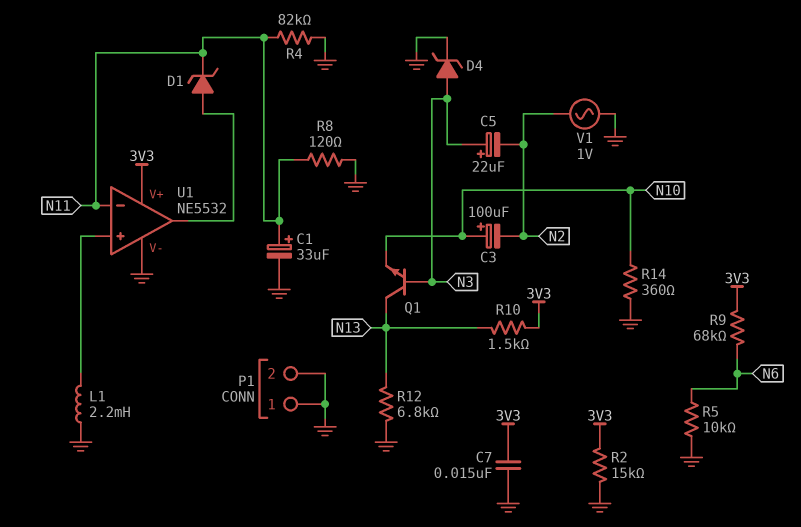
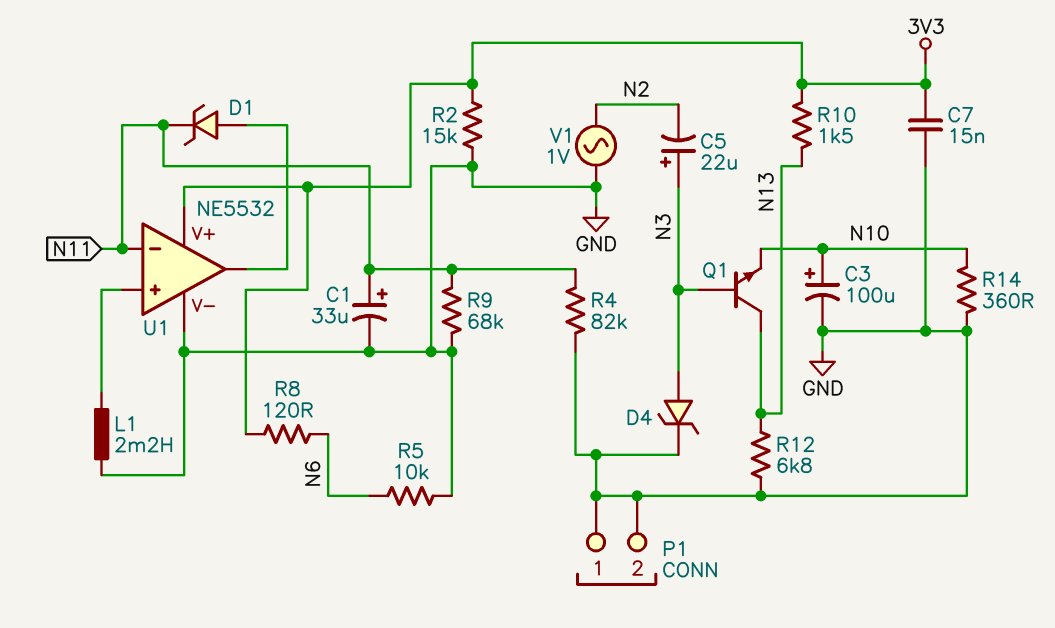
C3: 100uF (plus N10, minus N2) -> 100uF (plus N10, minus GND)
R8: 120 (GND, N11) -> 120 (3V3, N6)
R9: 68k (3V3, N6) -> 68k (GND, N11)

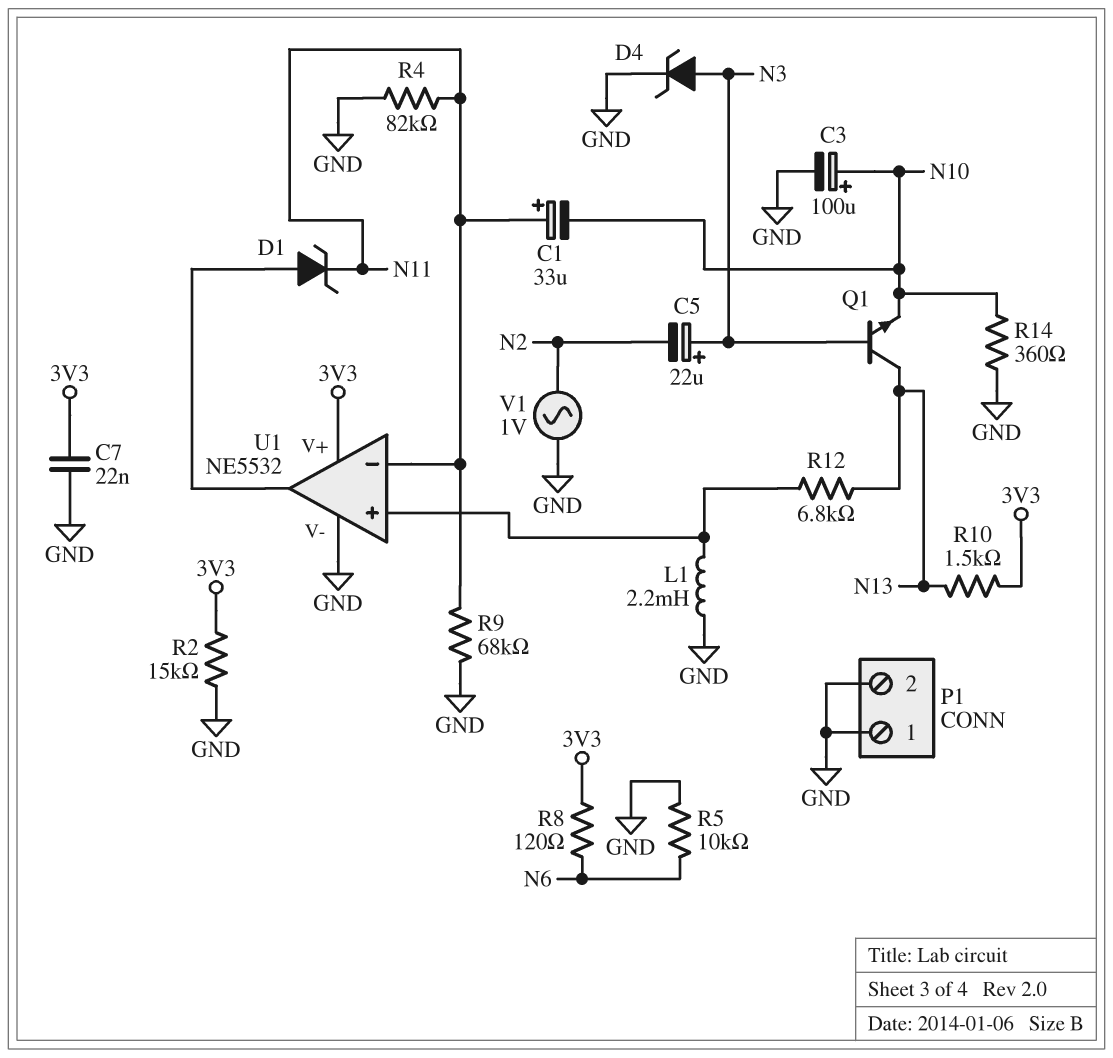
C1: 33uF (plus N11, minus GND) -> 33uF (plus N11, minus N10)
C7: 15nF (3V3, GND) -> 22nF (3V3, GND)
R12: 6.8k (GND, N13) -> 6.8k (N13, U1/in+)

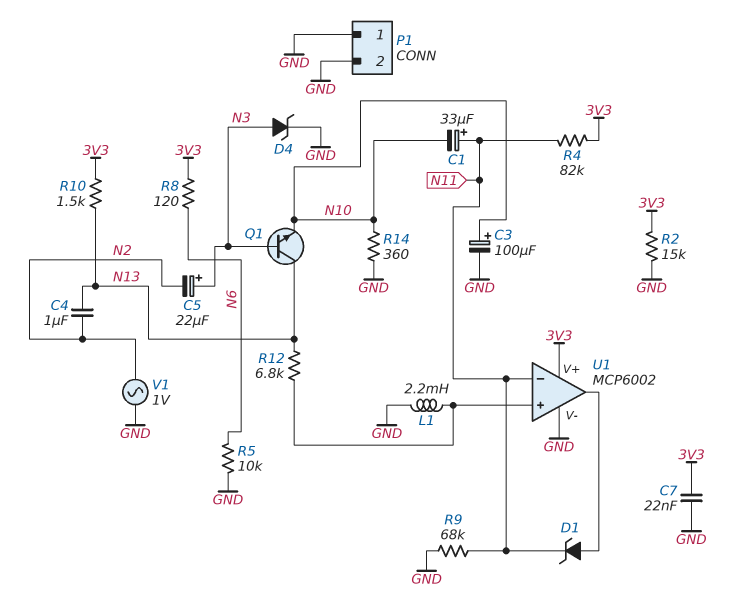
C4: none -> 1uF (N2, N13)
R4: 82k (GND, N11) -> 82k (3V3, N11)
U1: NE5532 -> MCP6002

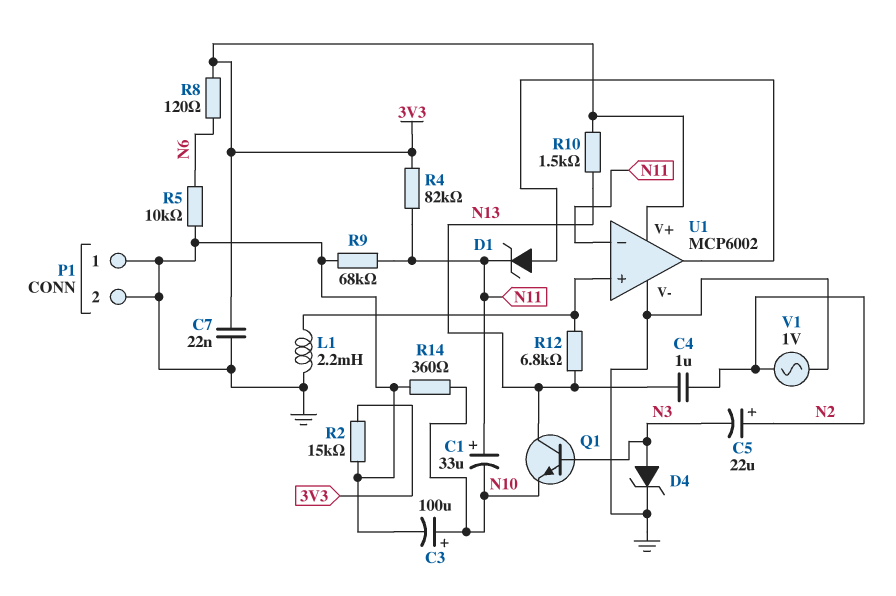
C5: 22uF (plus N3, minus N2) -> 22uF (plus N2, minus N3)

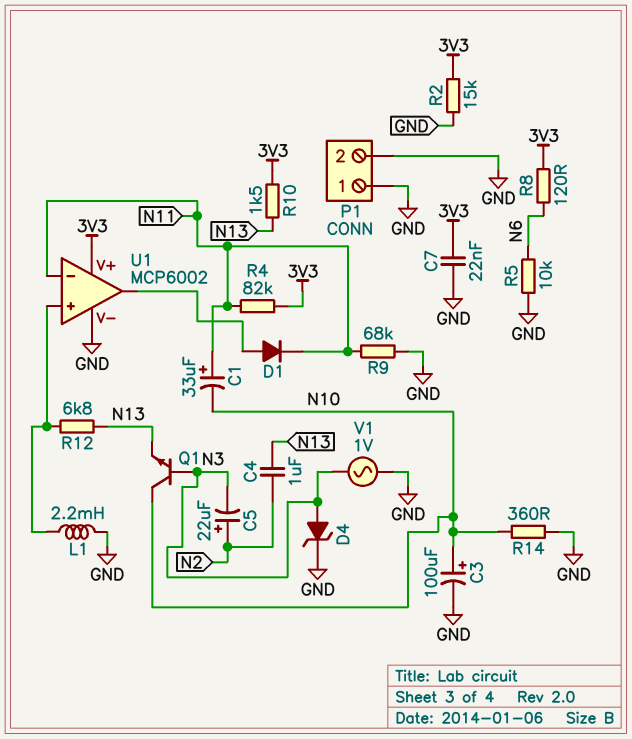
D1: zener (A U1/out, K N11) -> diode (A U1/out, K N11)
Q1: NPN (B N3, C N13, E N10) -> NPN (B N3, C N10, E N13)
V1: AC 1V (GND, N2) -> AC 1V (GND, N3)

